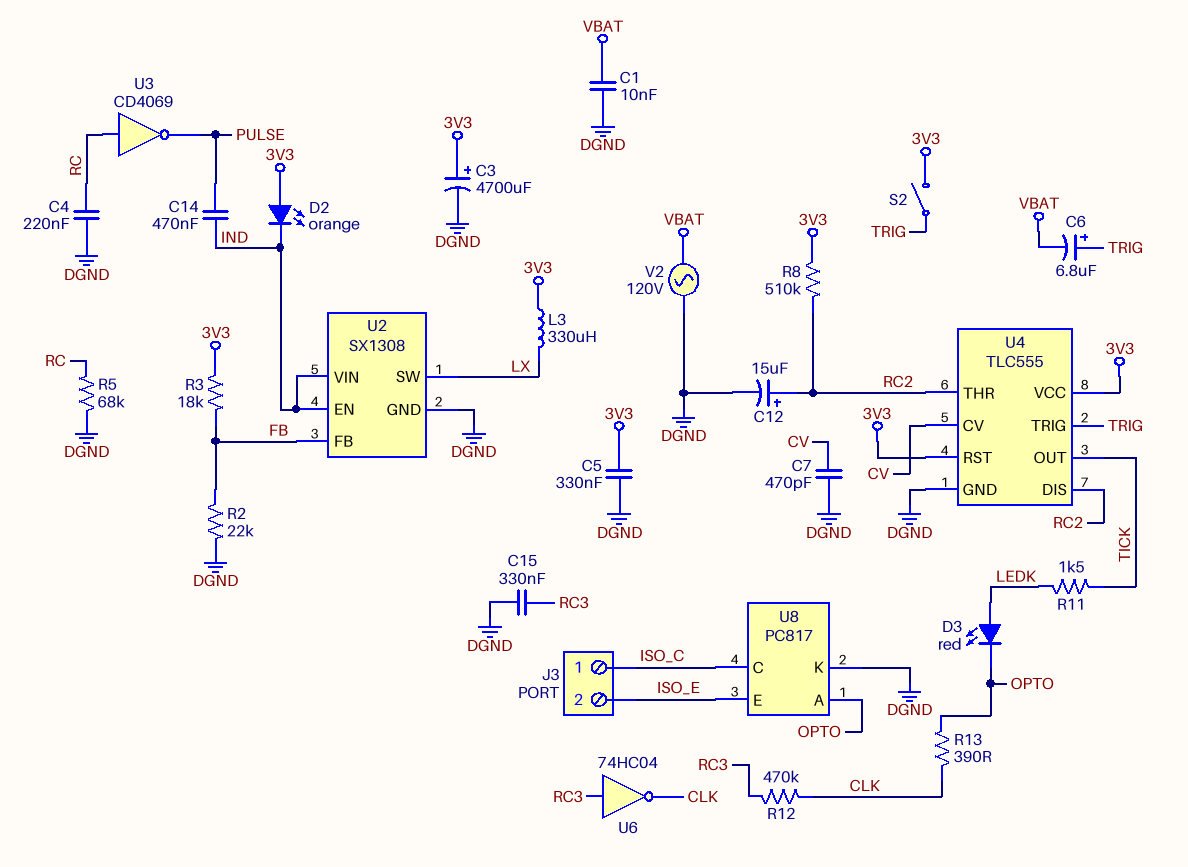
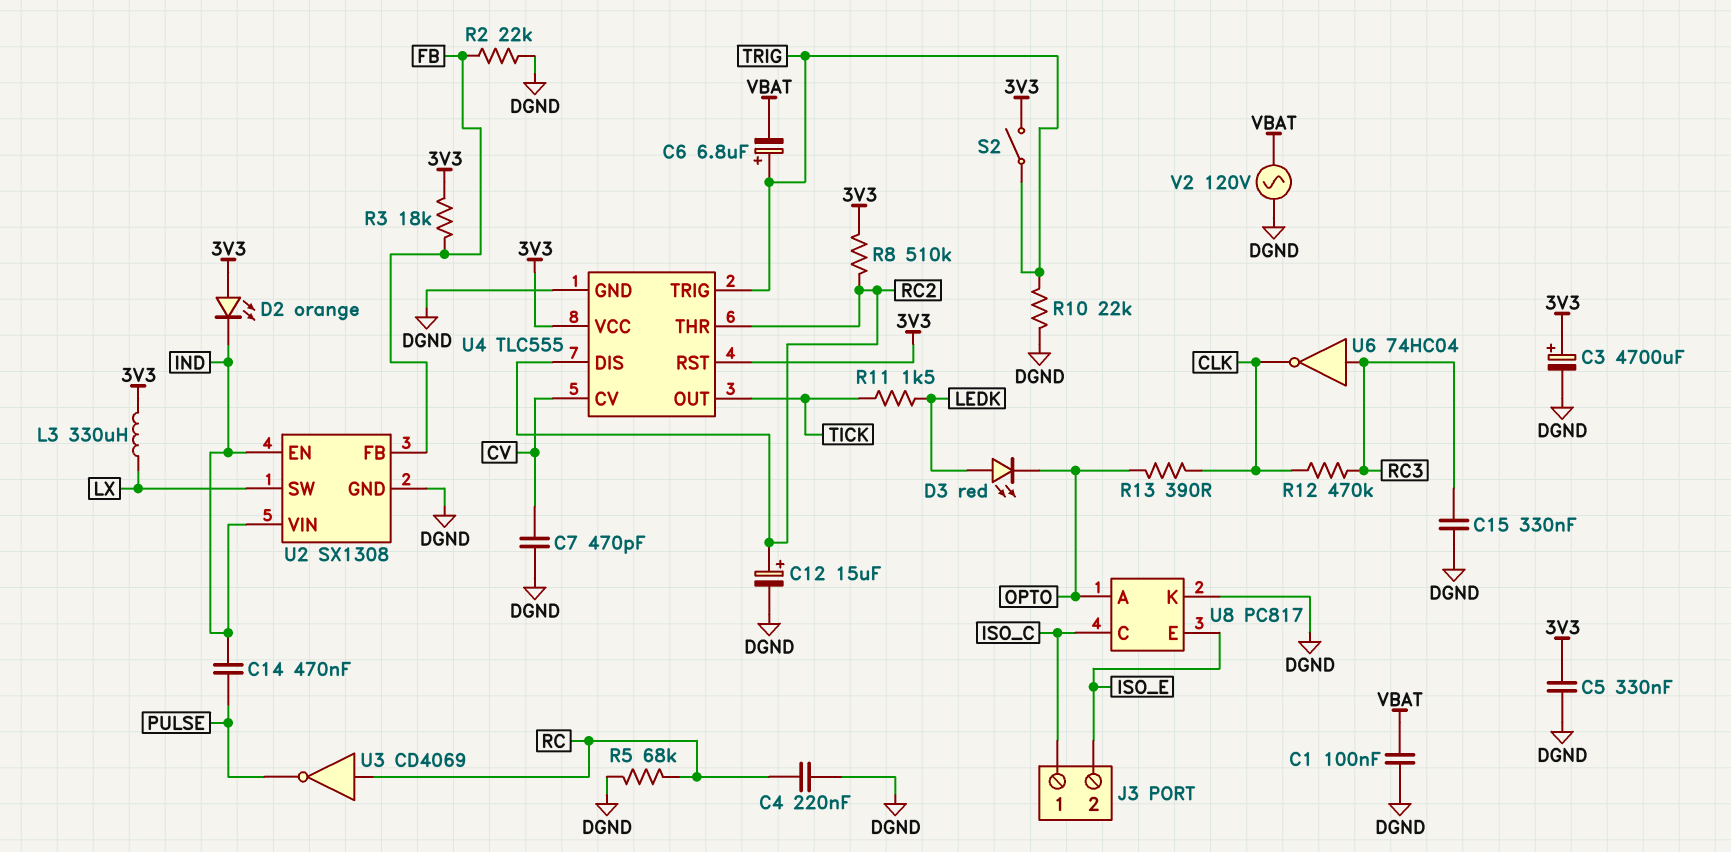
C1: 10nF (DGND, VBAT) -> 100nF (DGND, VBAT)
R10: none -> 22k (DGND, TRIG)

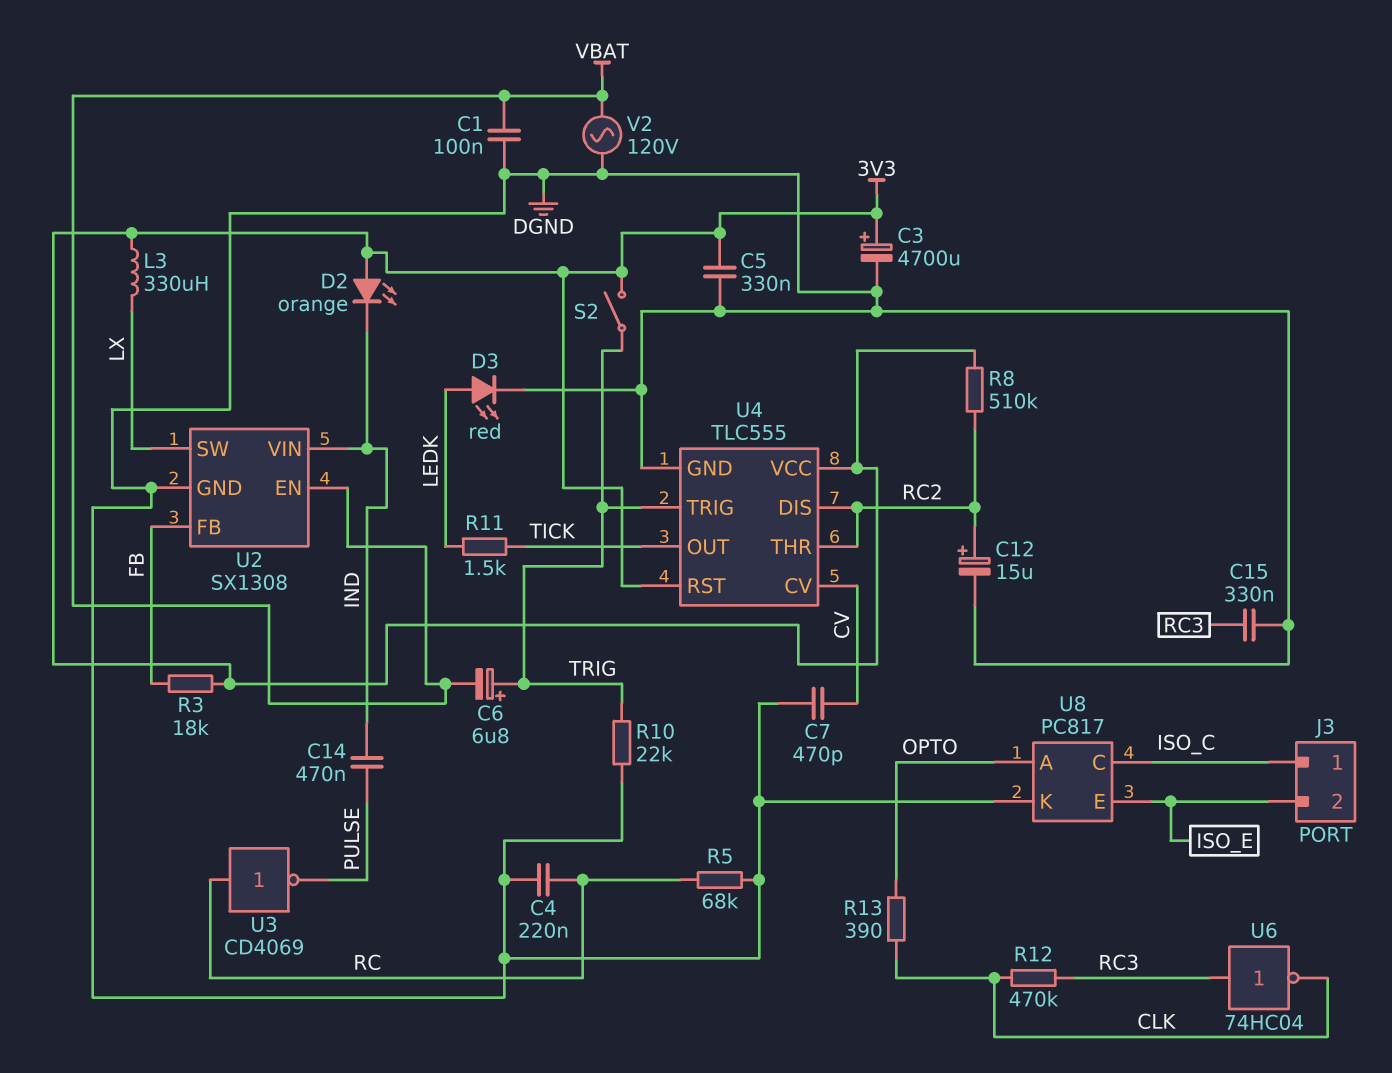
D3: LED red (A LEDK, K OPTO) -> LED red (A LEDK, K DGND)
R2: 22k (DGND, FB) -> none
U2 pin EN: IND -> VBAT

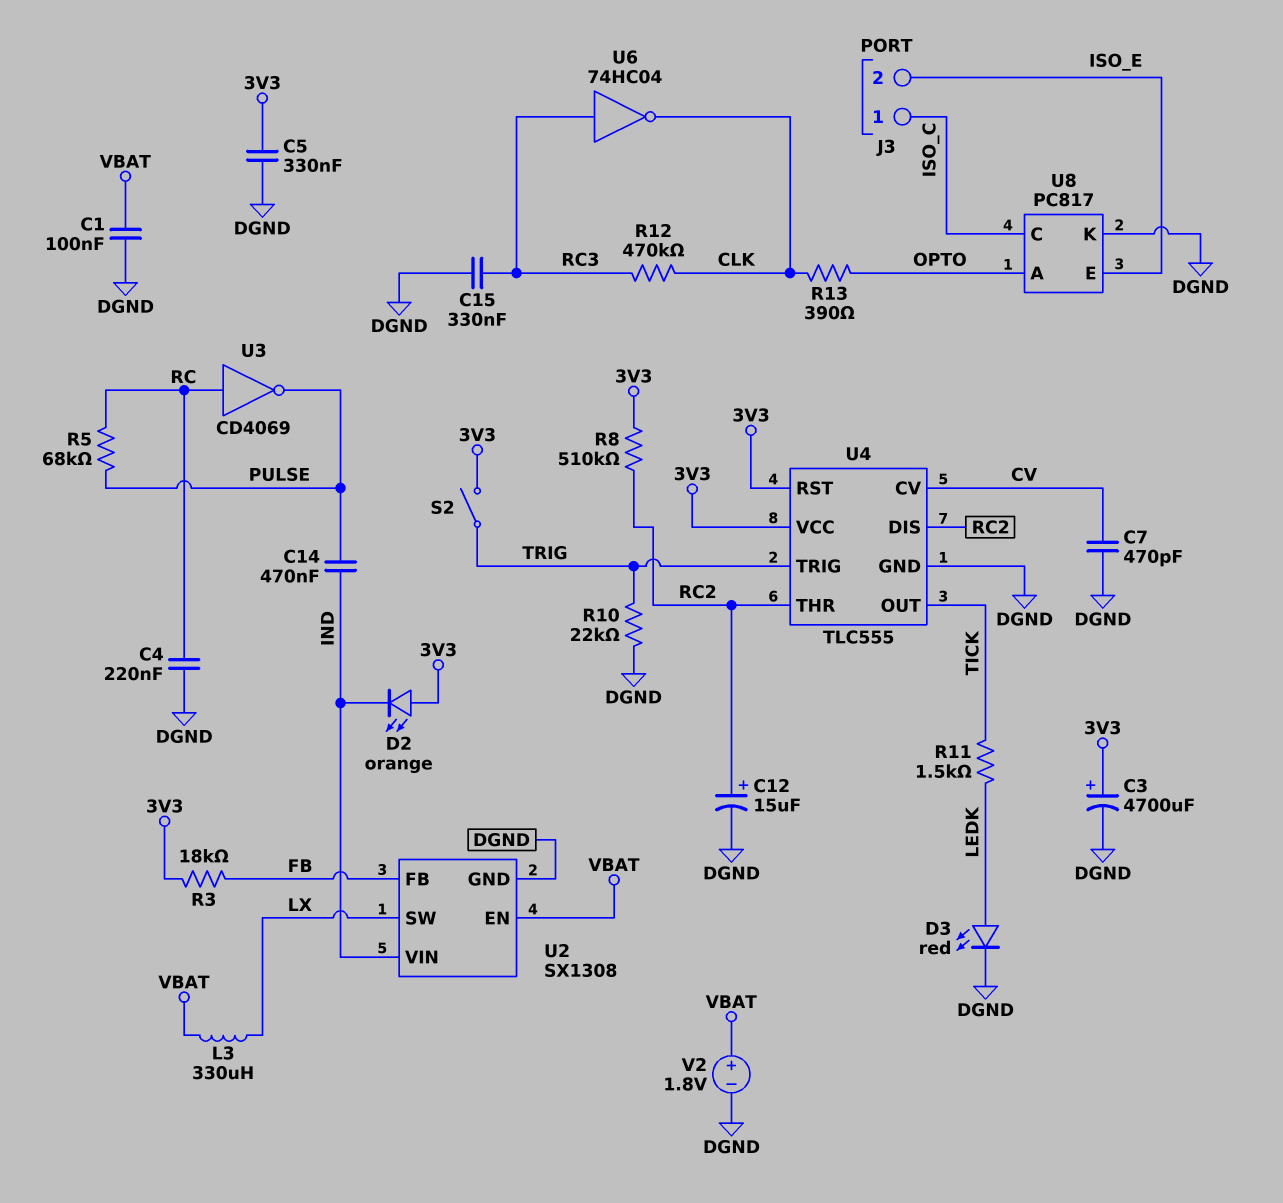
C6: 6.8uF (plus TRIG, minus VBAT) -> none
L3: 330uH (3V3, LX) -> 330uH (LX, VBAT)
R5: 68k (DGND, RC) -> 68k (PULSE, RC)
V2: AC 120V (DGND, VBAT) -> 1.8V (plus VBAT, minus DGND)

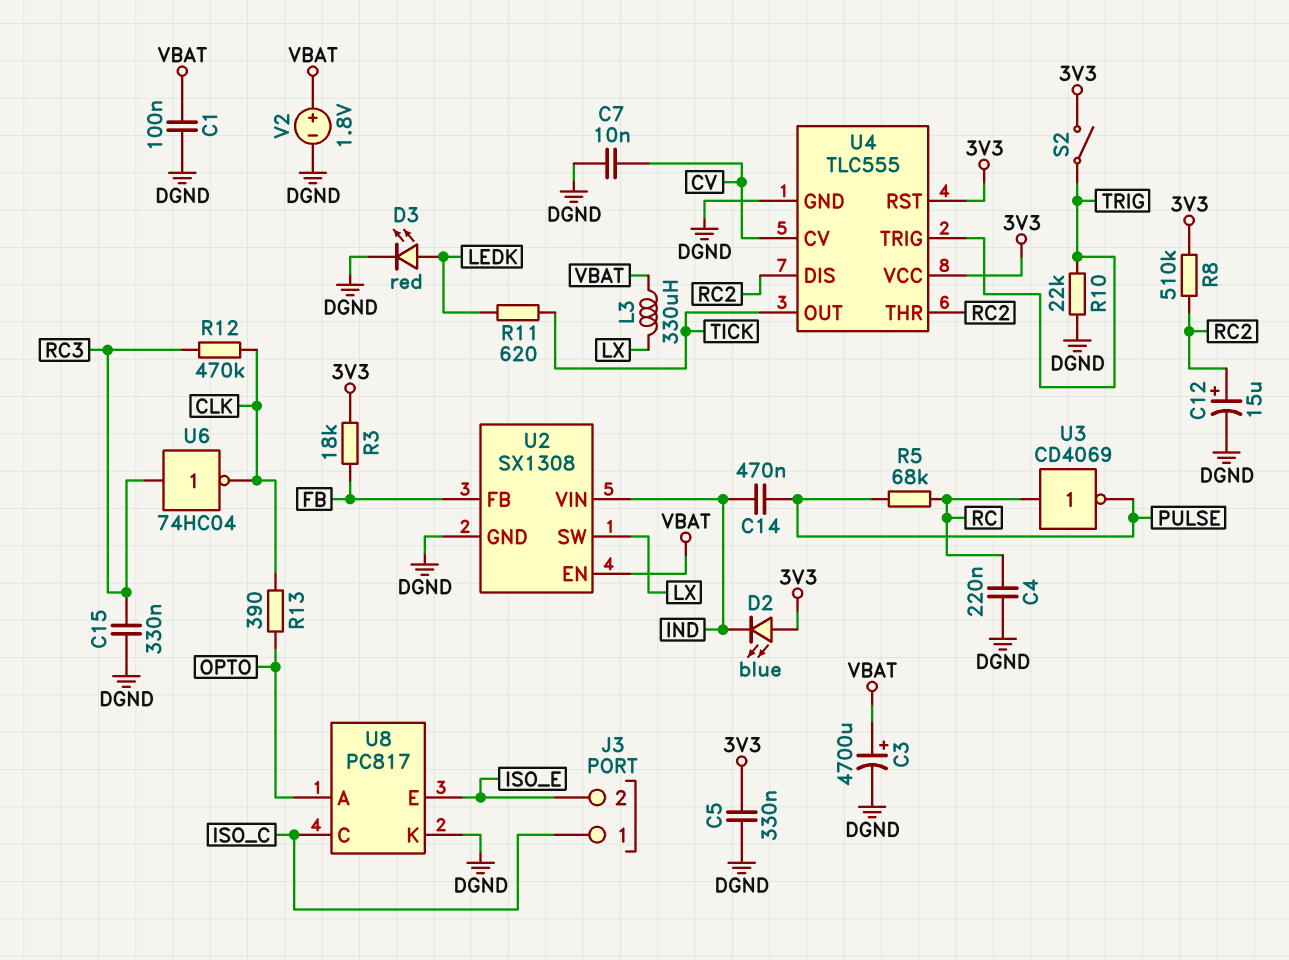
C3: 4700uF (plus 3V3, minus DGND) -> 4700uF (plus VBAT, minus DGND)
C7: 470pF (CV, DGND) -> 10nF (CV, DGND)
D2: LED orange (A 3V3, K IND) -> LED blue (A 3V3, K IND)
R11: 1.5k (LEDK, TICK) -> 620 (LEDK, TICK)

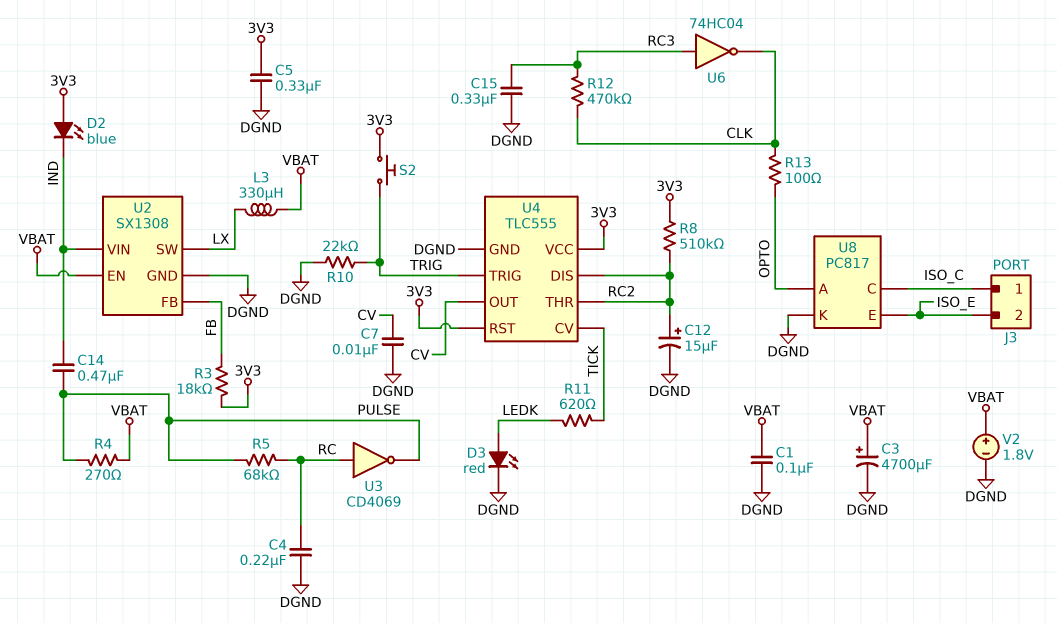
R4: none -> 270 (PULSE, VBAT)
R13: 390 (CLK, OPTO) -> 100 (CLK, OPTO)
S2: switch (3V3, TRIG) -> button (3V3, TRIG)
U4 pin CV: CV -> TICK
U4 pin OUT: TICK -> CV

